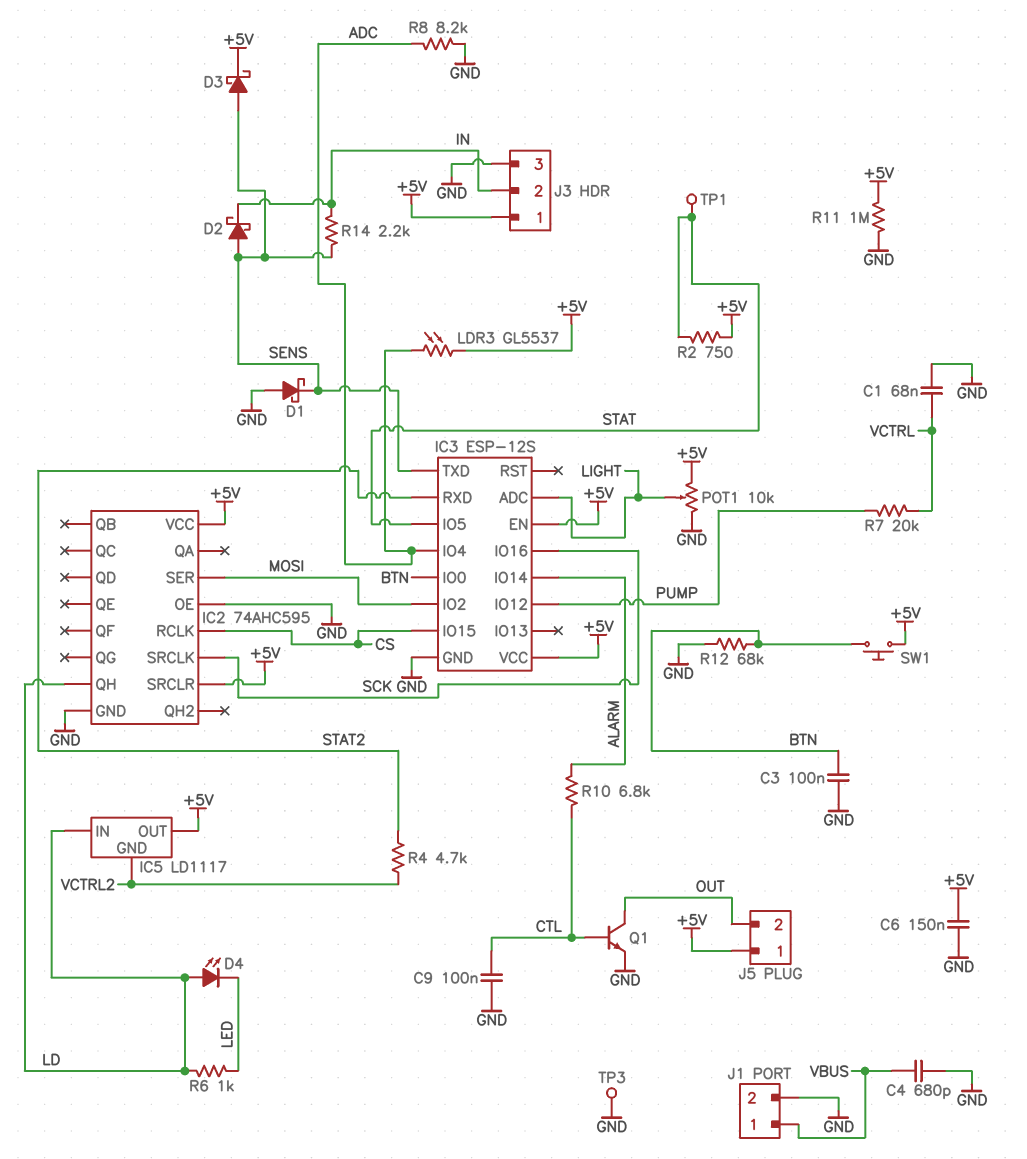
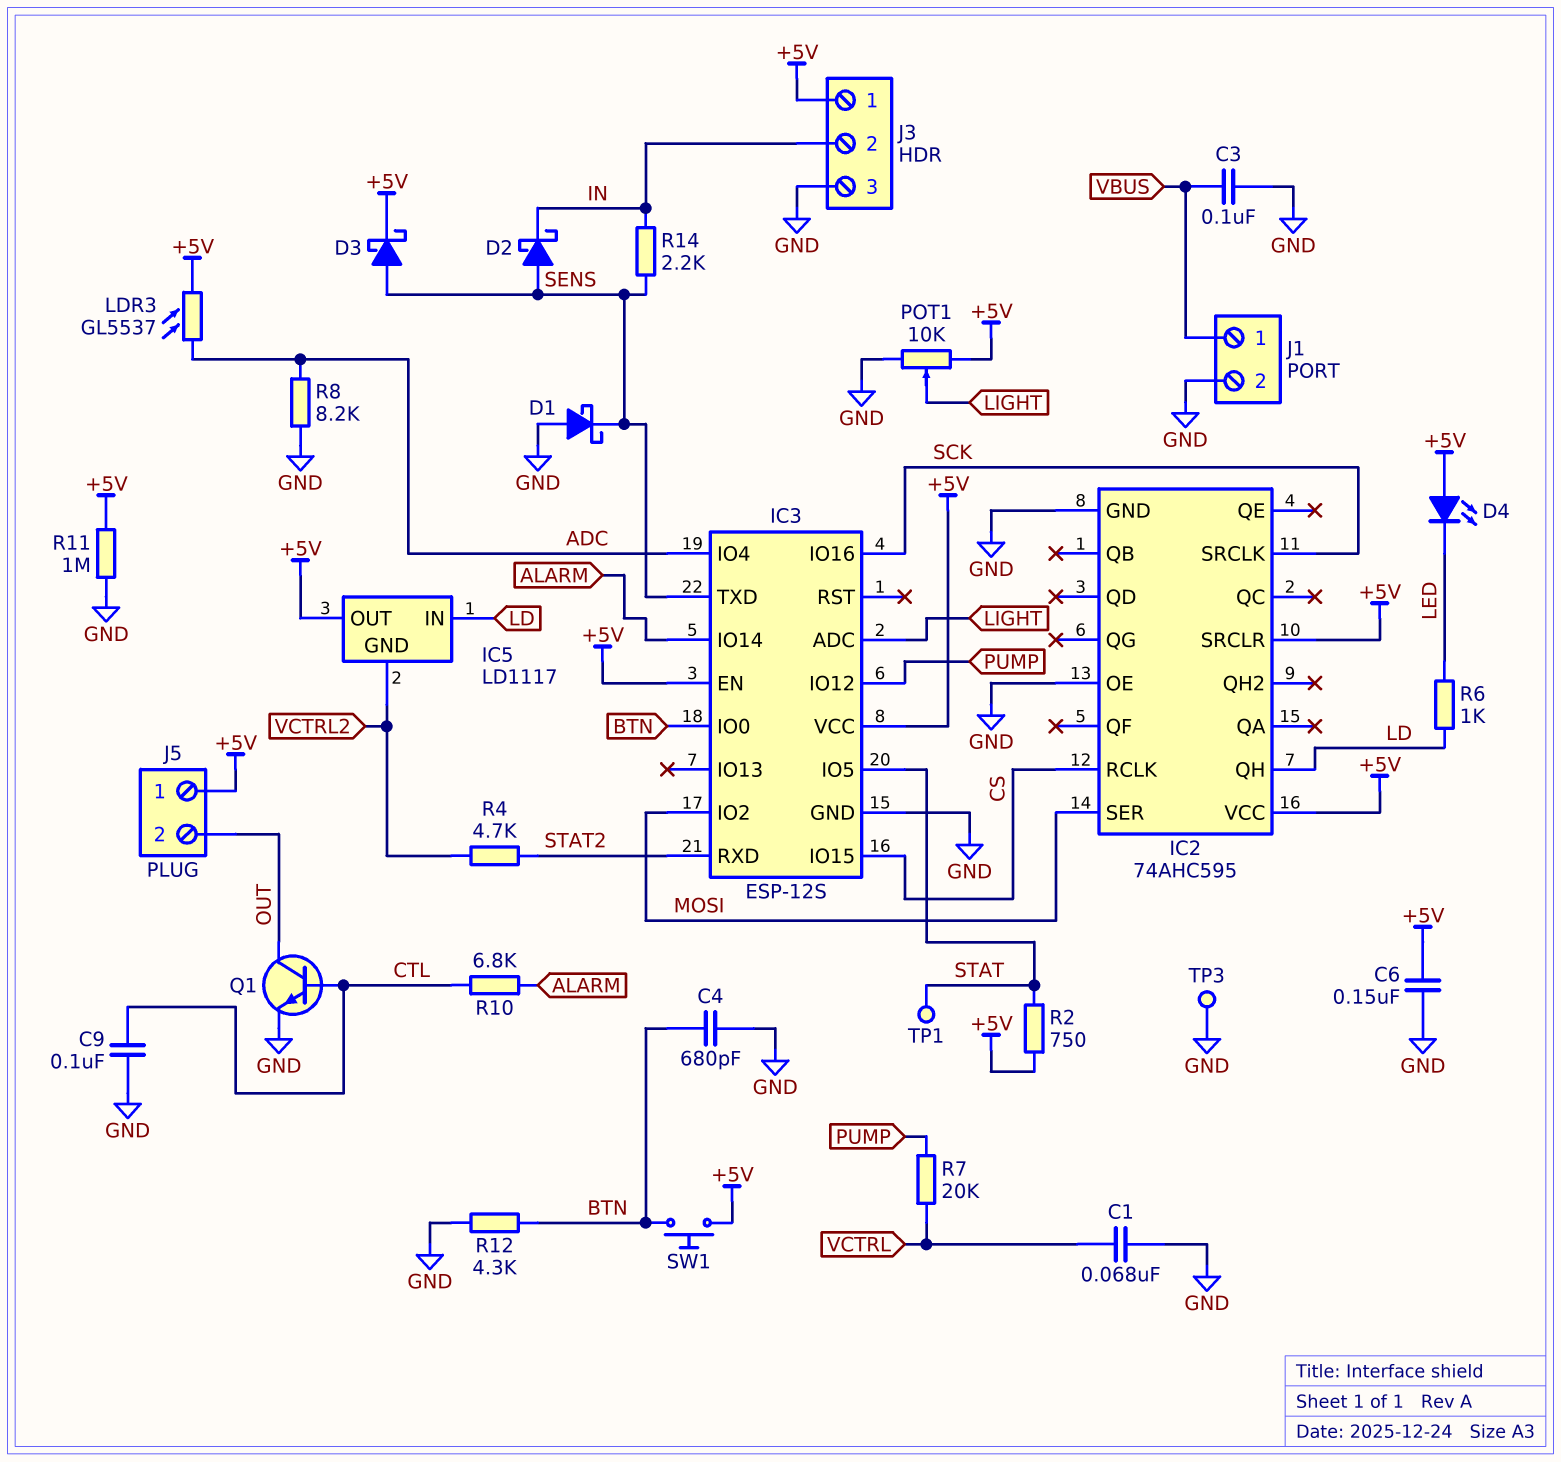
C3: 100nF (BTN, GND) -> 100nF (GND, VBUS)
C4: 680pF (GND, VBUS) -> 680pF (BTN, GND)
D4: LED (A LD, K LED) -> LED (A +5V, K LED)
R12: 68k (BTN, GND) -> 4.3k (BTN, GND)

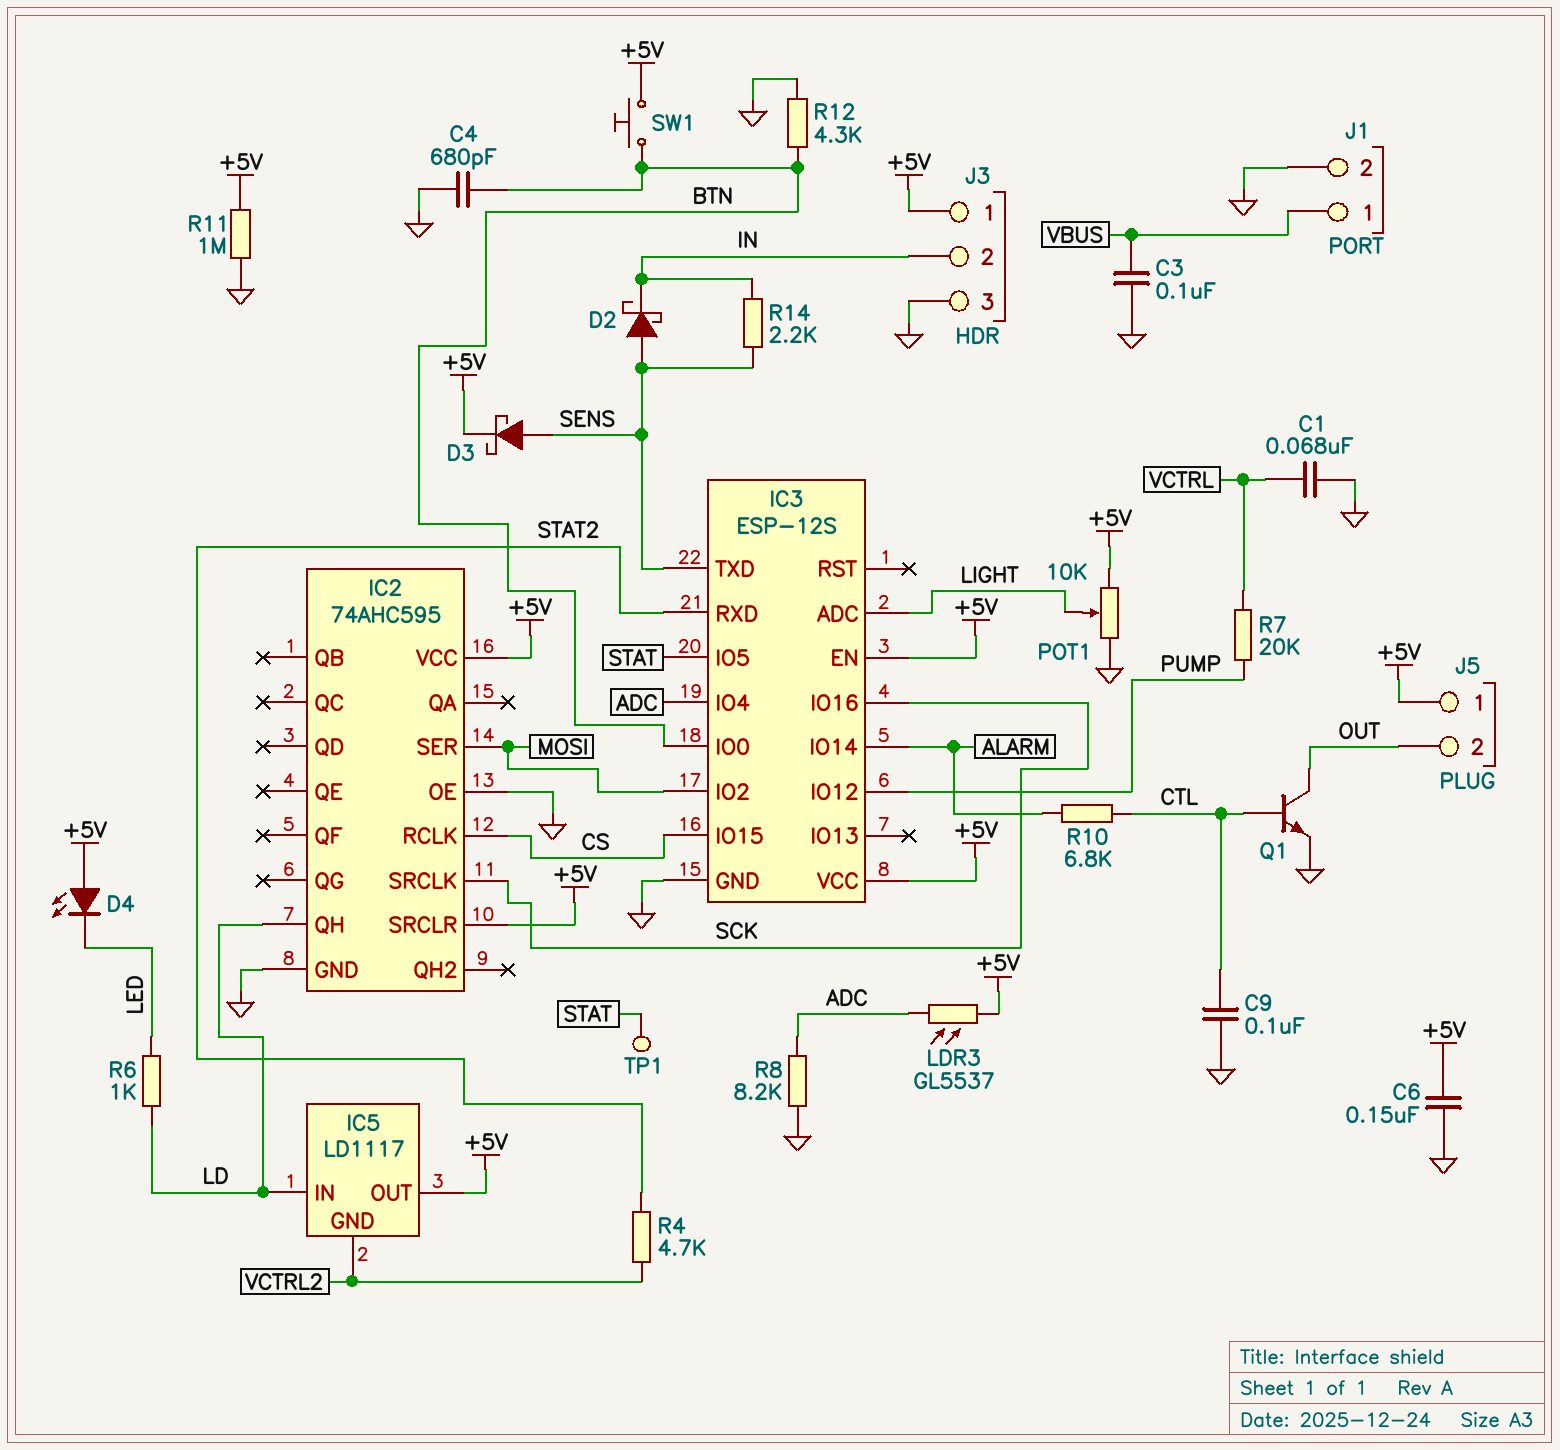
D1: schottky (A GND, K SENS) -> none
R2: 750 (+5V, STAT) -> none
TP3: test point (GND) -> none

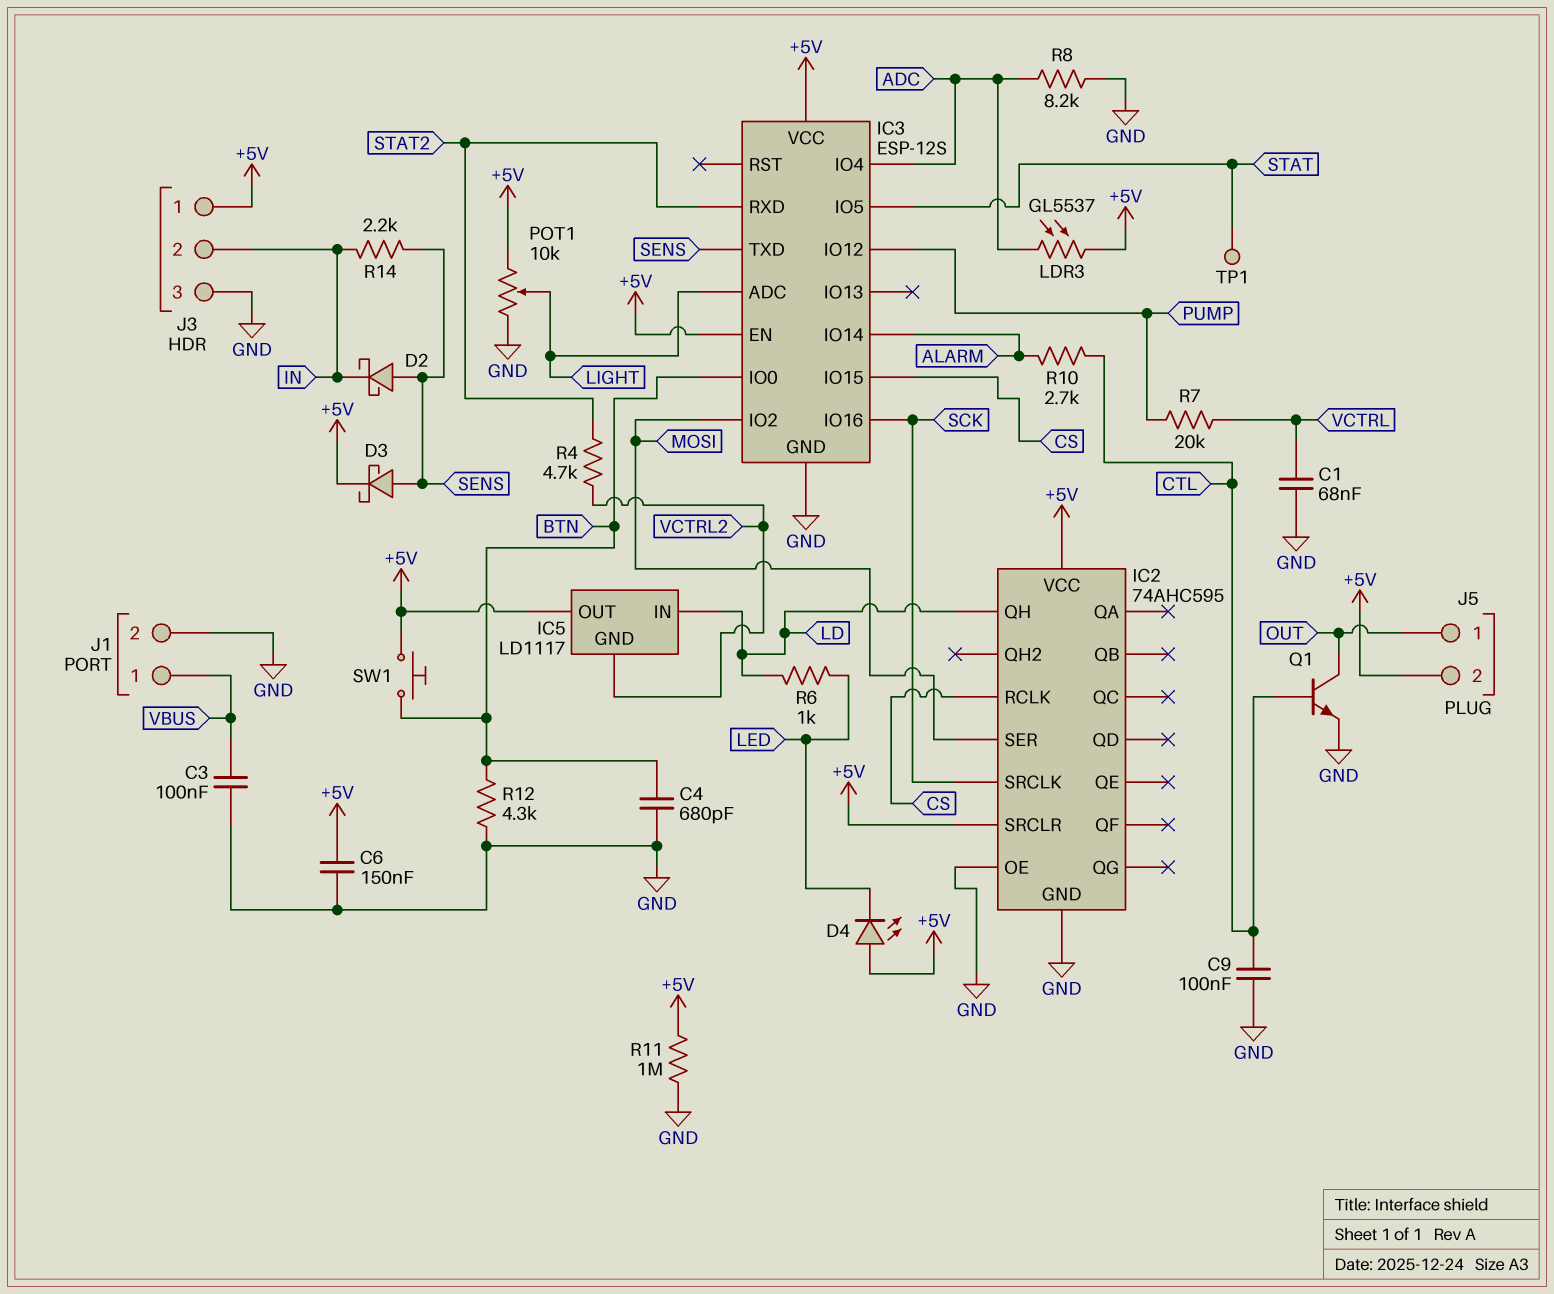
J5 pin 1: +5V -> OUT
J5 pin 2: OUT -> +5V
R10: 6.8k (ALARM, CTL) -> 2.7k (ALARM, CTL)

